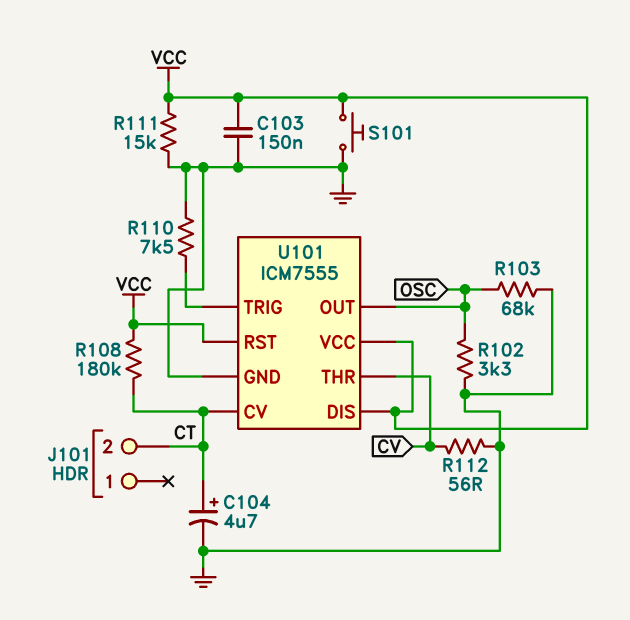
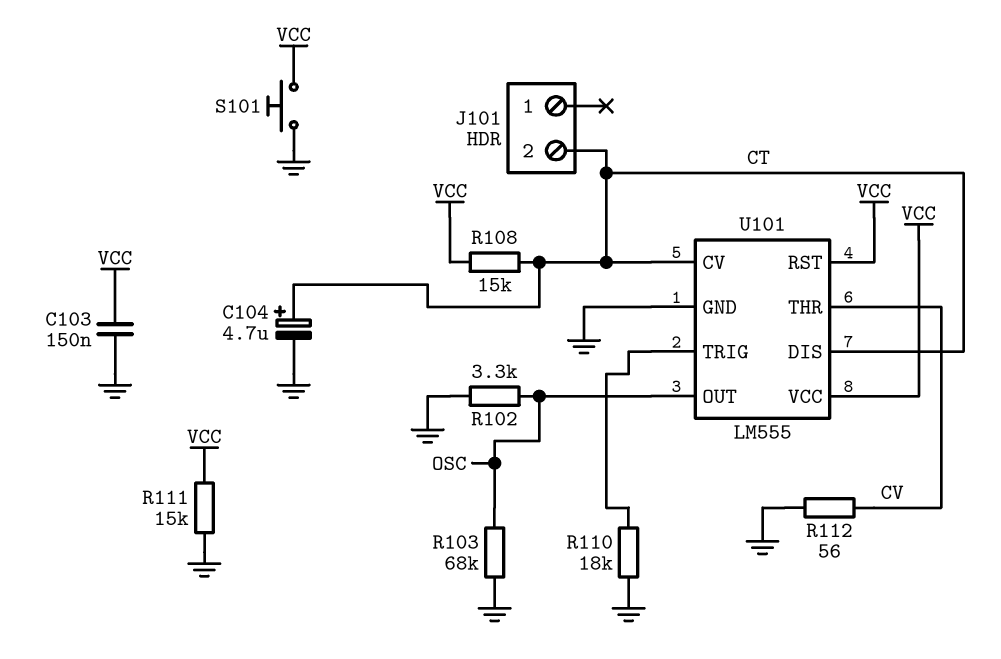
R108: 180k (CT, VCC) -> 15k (CT, VCC)
R110: 7.5k (GND, U101/TRIG) -> 18k (GND, U101/TRIG)
U101: ICM7555 -> LM555
U101 pin DIS: VCC -> CT

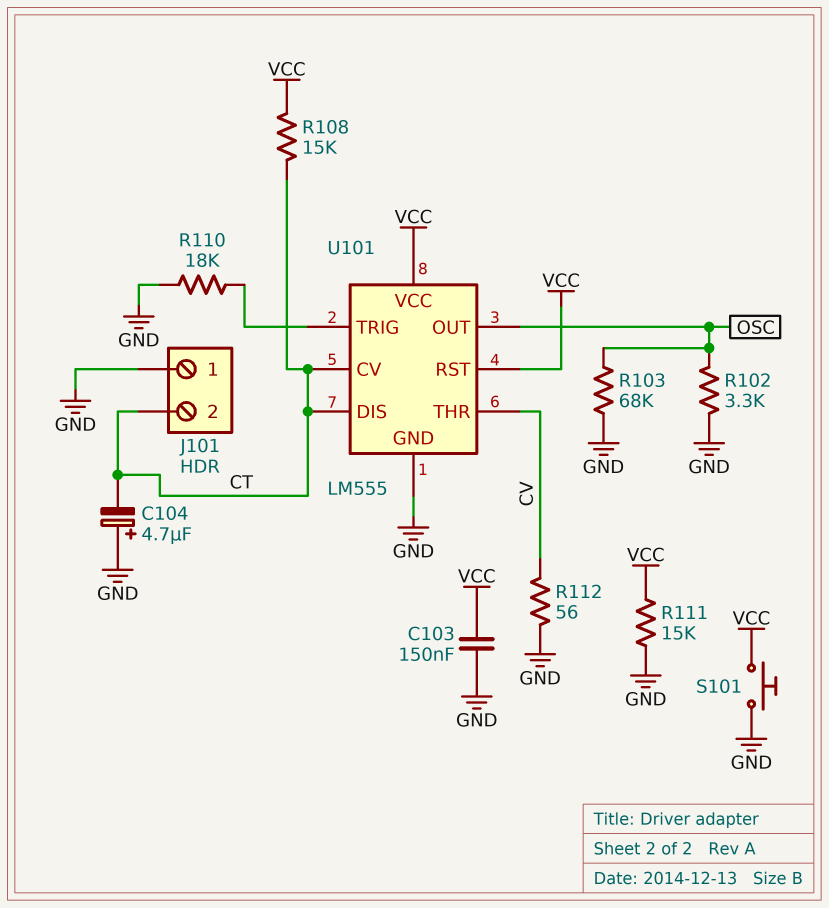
C104: 4.7uF (plus CT, minus GND) -> 4.7uF (plus GND, minus CT)
J101 pin 1: none -> GND

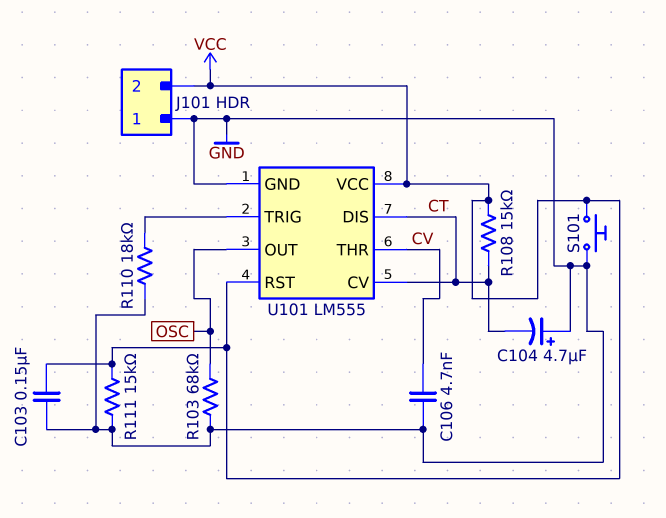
C106: none -> 4.7nF (CV, GND)
J101 pin 2: CT -> VCC
R102: 3.3k (GND, OSC) -> none
R112: 56 (CV, GND) -> none

